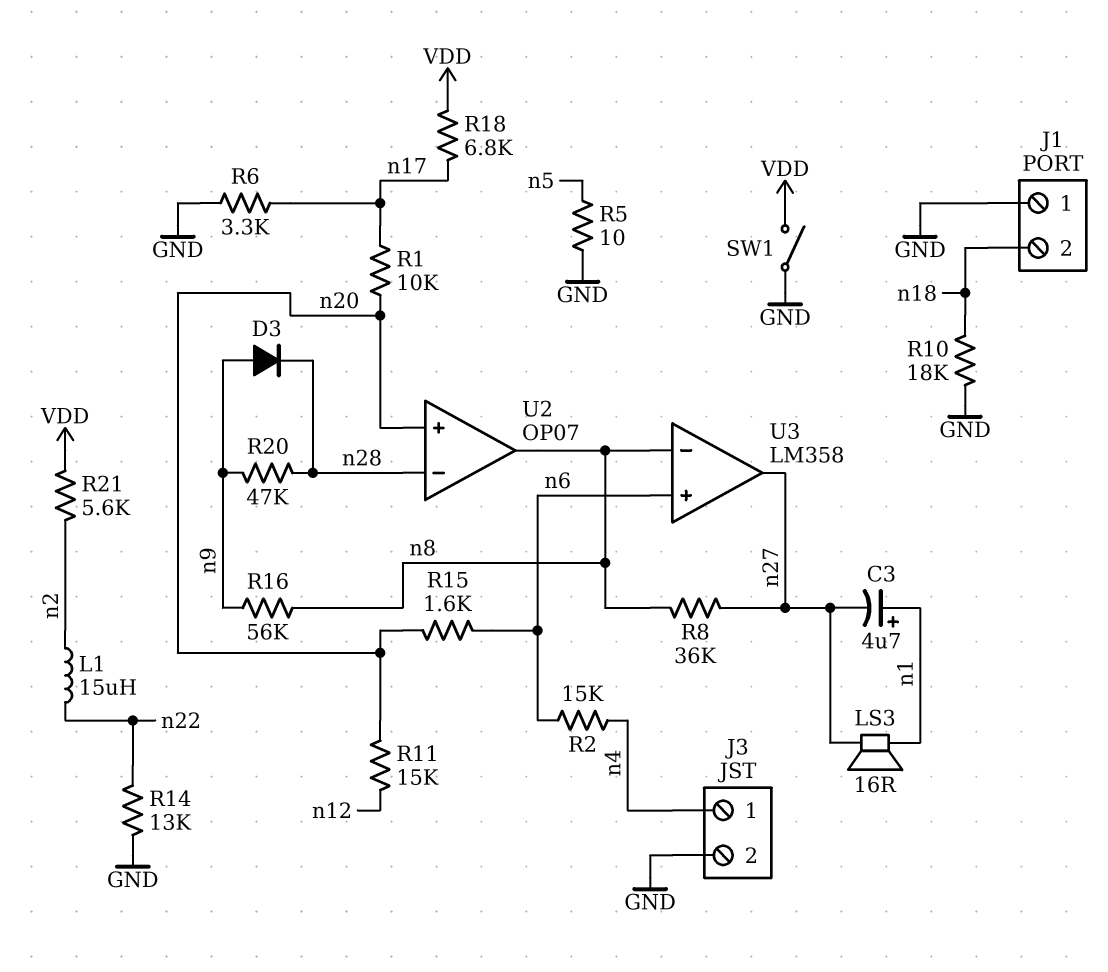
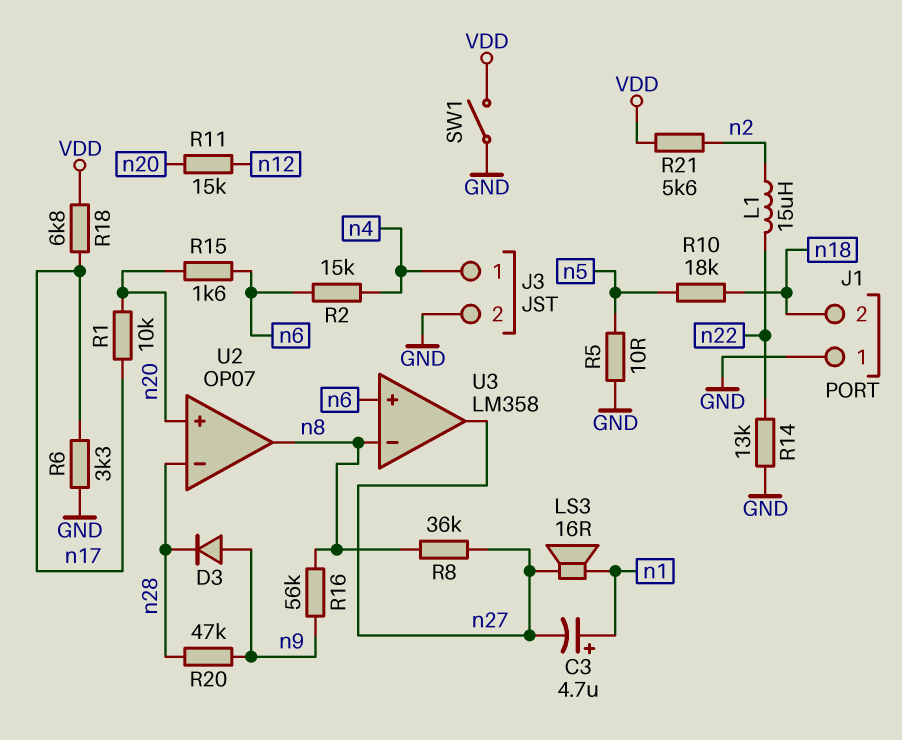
R10: 18k (GND, n18) -> 18k (n5, n18)

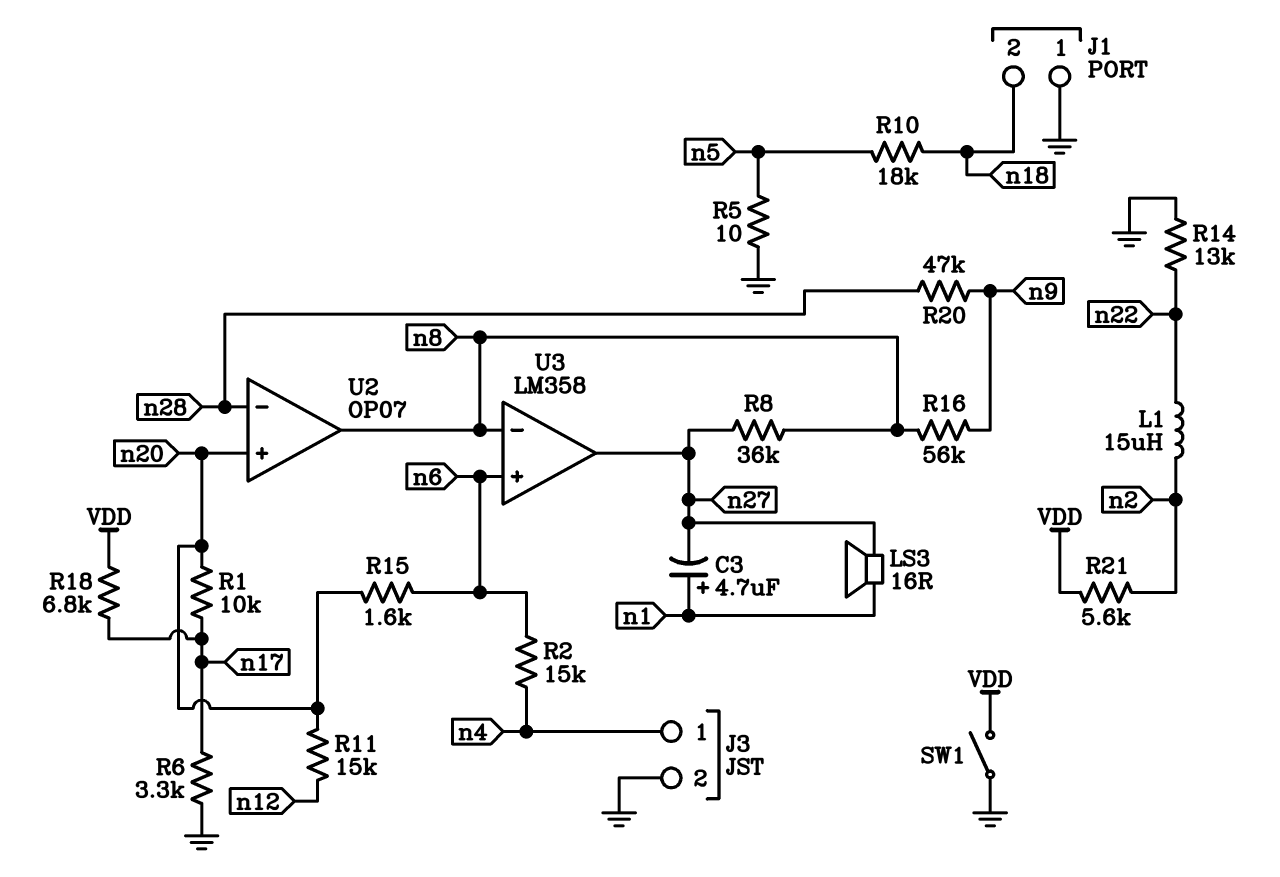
D3: diode (A n9, K n28) -> none

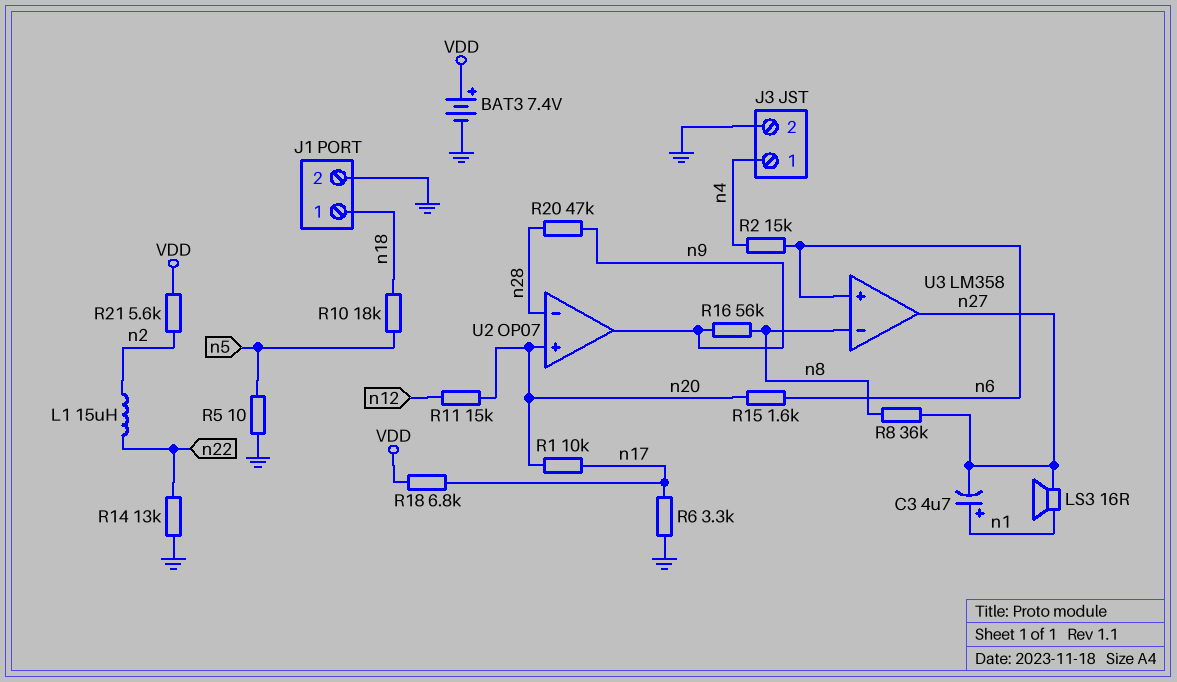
BAT3: none -> 7.4V (plus VDD, minus GND)
J1 pin 1: GND -> n18
J1 pin 2: n18 -> GND
SW1: switch (GND, VDD) -> none
U2 pin out: n8 -> n9

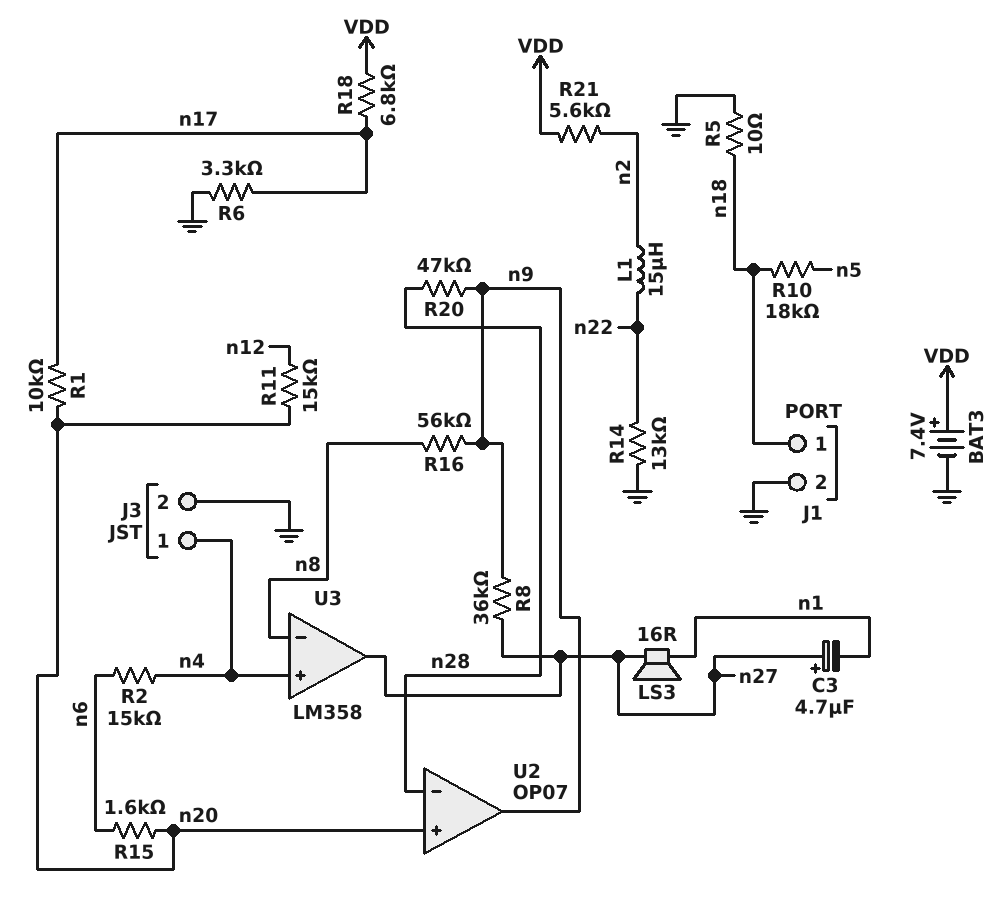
C3: 4.7uF (plus n1, minus n27) -> 4.7uF (plus n27, minus n1)
R5: 10 (GND, n5) -> 10 (GND, n18)
R8: 36k (n8, n27) -> 36k (n9, n27)
U3 pin in+: n6 -> n4

